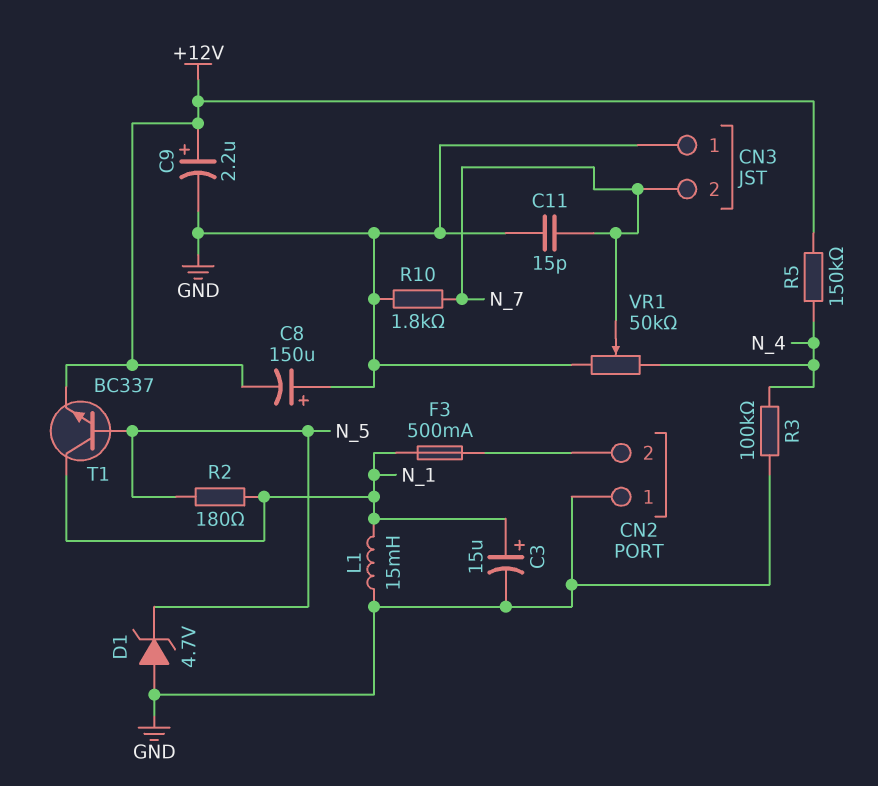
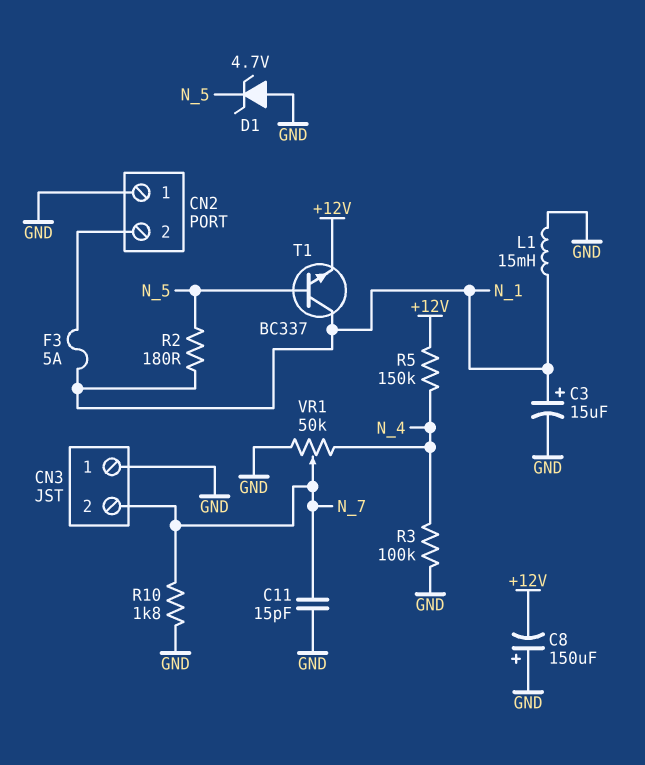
C9: 2.2uF (plus +12V, minus GND) -> none
F3: 500mA (CN2/2, N_1) -> 5A (CN2/2, N_1)

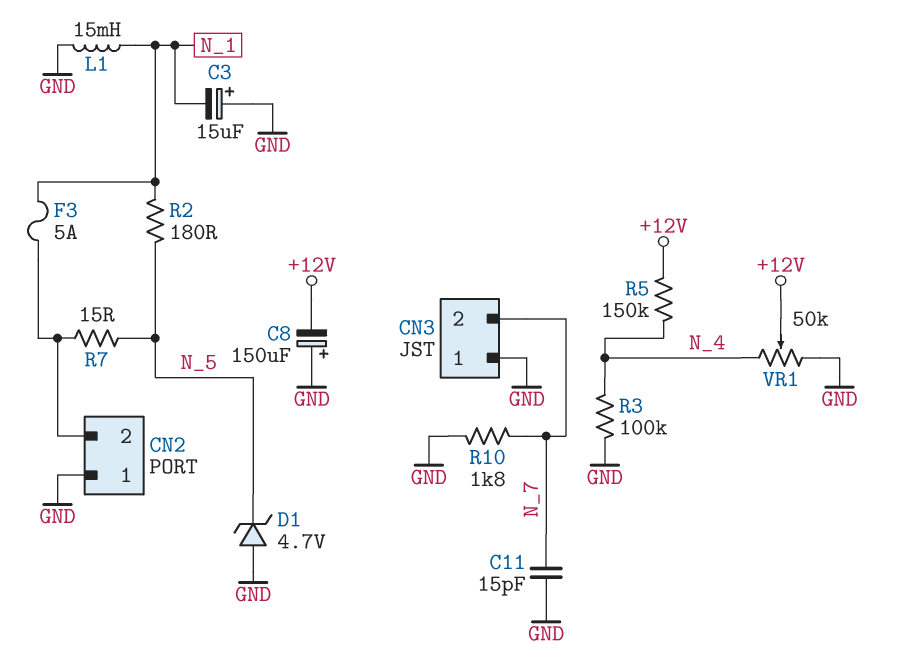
C3: 15uF (plus N_1, minus GND) -> 15uF (plus GND, minus N_1)
R7: none -> 15 (CN2/2, N_5)
T1: NPN BC337 (B N_5, C N_1, E +12V) -> none
VR1: 50k (GND, N_4, wiper N_7) -> 50k (GND, N_4, wiper +12V)

